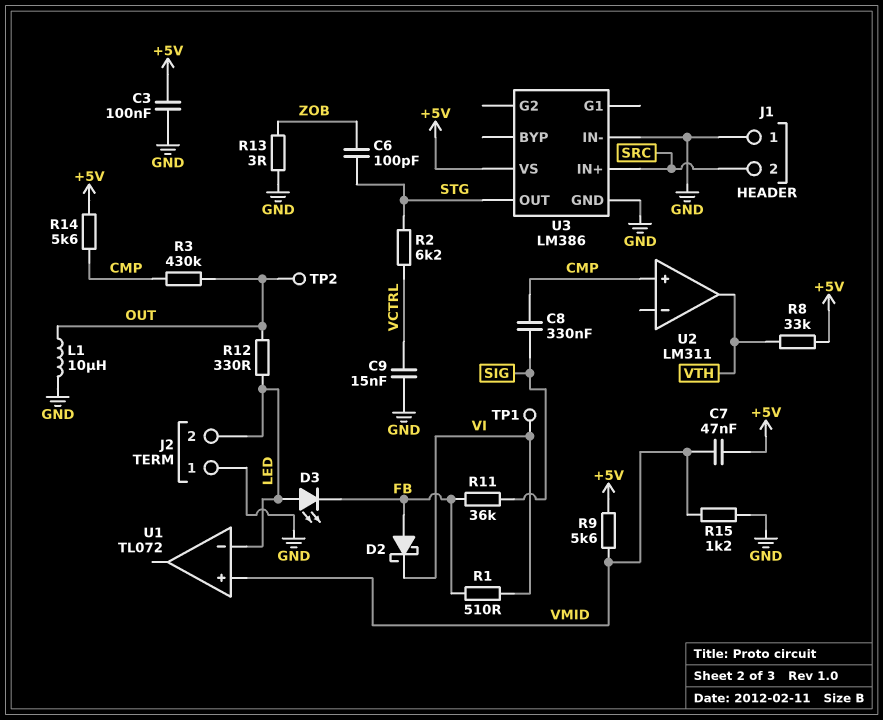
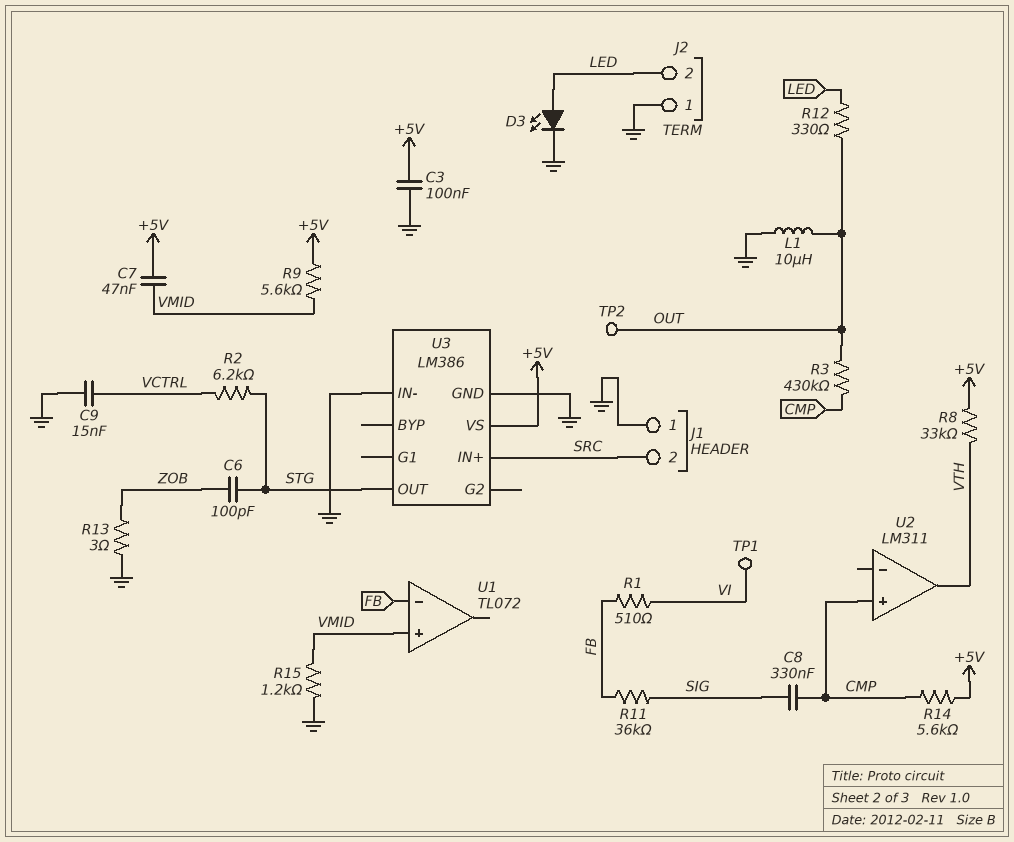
D2: schottky (A FB, K VI) -> none
D3: LED (A LED, K FB) -> LED (A LED, K GND)
U1 pin in-: LED -> FB

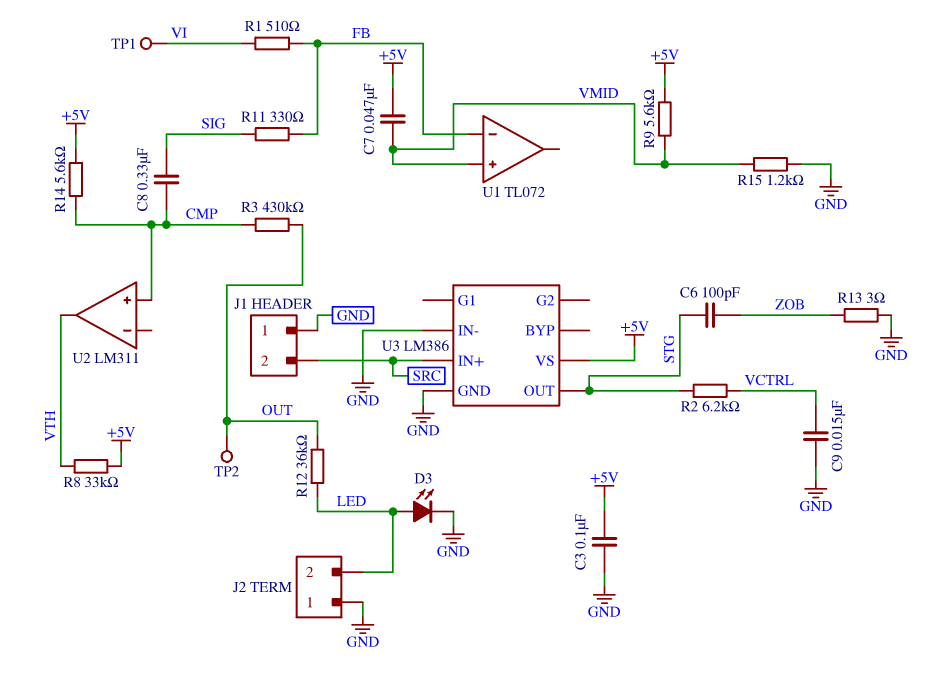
L1: 10uH (GND, OUT) -> none
R11: 36k (FB, SIG) -> 330 (FB, SIG)
R12: 330 (LED, OUT) -> 36k (LED, OUT)

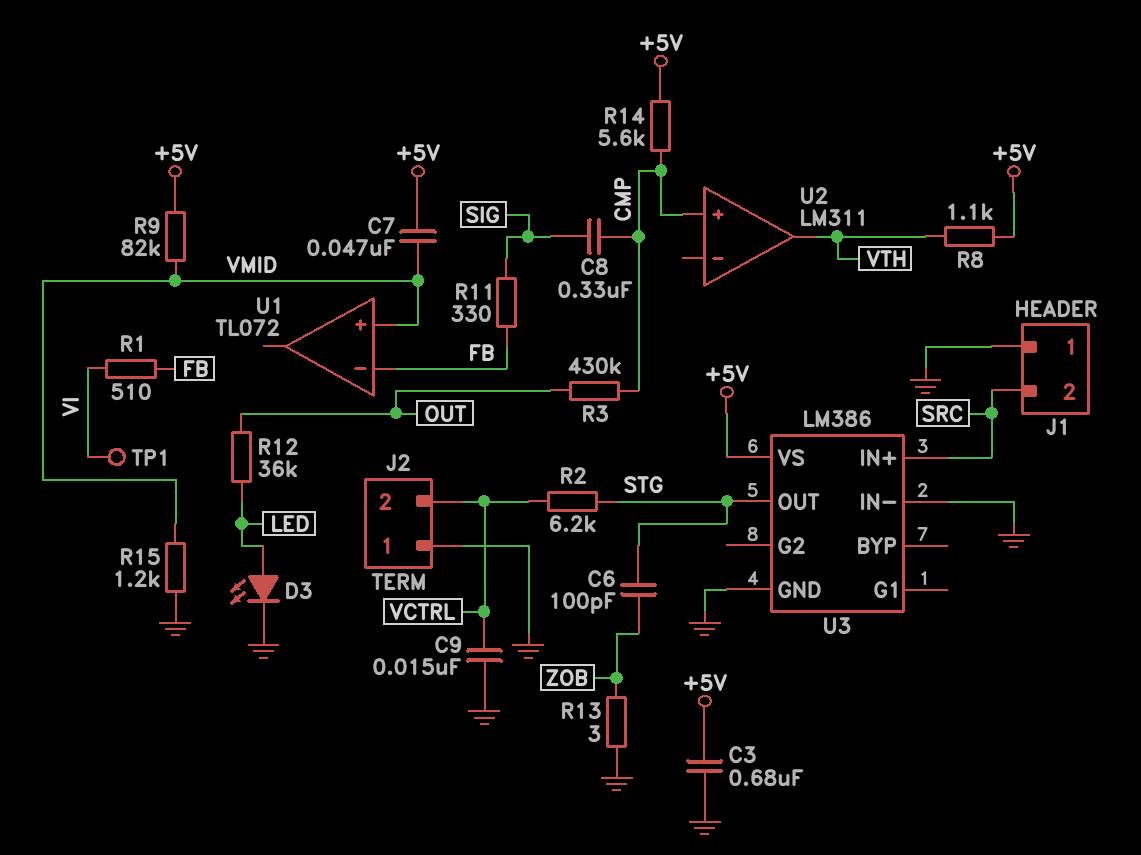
C3: 100nF (+5V, GND) -> 680nF (+5V, GND)
J2 pin 2: LED -> VCTRL
R8: 33k (+5V, VTH) -> 1.1k (+5V, VTH)
R9: 5.6k (+5V, VMID) -> 82k (+5V, VMID)
TP2: test point (OUT) -> none

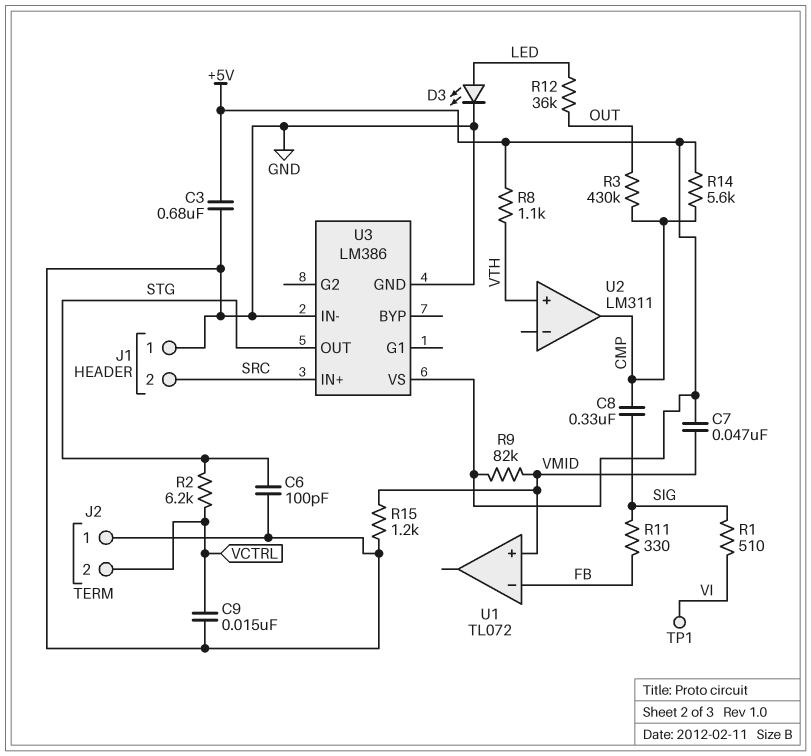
C6: 100pF (STG, ZOB) -> 100pF (GND, STG)
R1: 510 (FB, VI) -> 510 (SIG, VI)
R13: 3 (GND, ZOB) -> none
U2 pin in+: CMP -> VTH
U2 pin out: VTH -> CMP

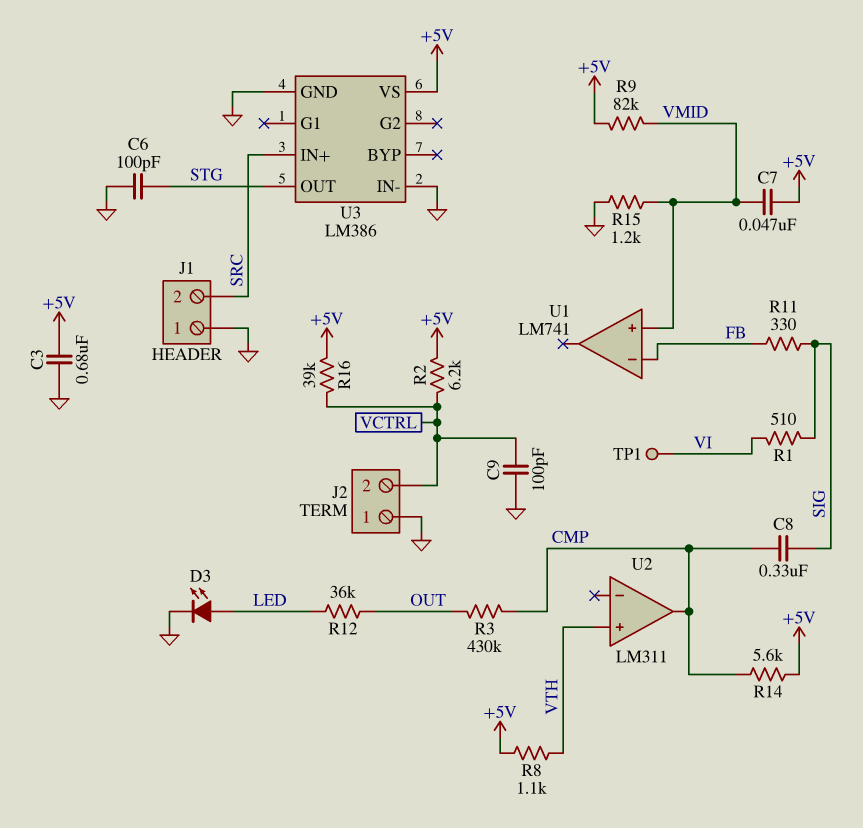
C9: 15nF (GND, VCTRL) -> 100pF (GND, VCTRL)
R2: 6.2k (STG, VCTRL) -> 6.2k (+5V, VCTRL)
R16: none -> 39k (+5V, VCTRL)
U1: TL072 -> LM741

